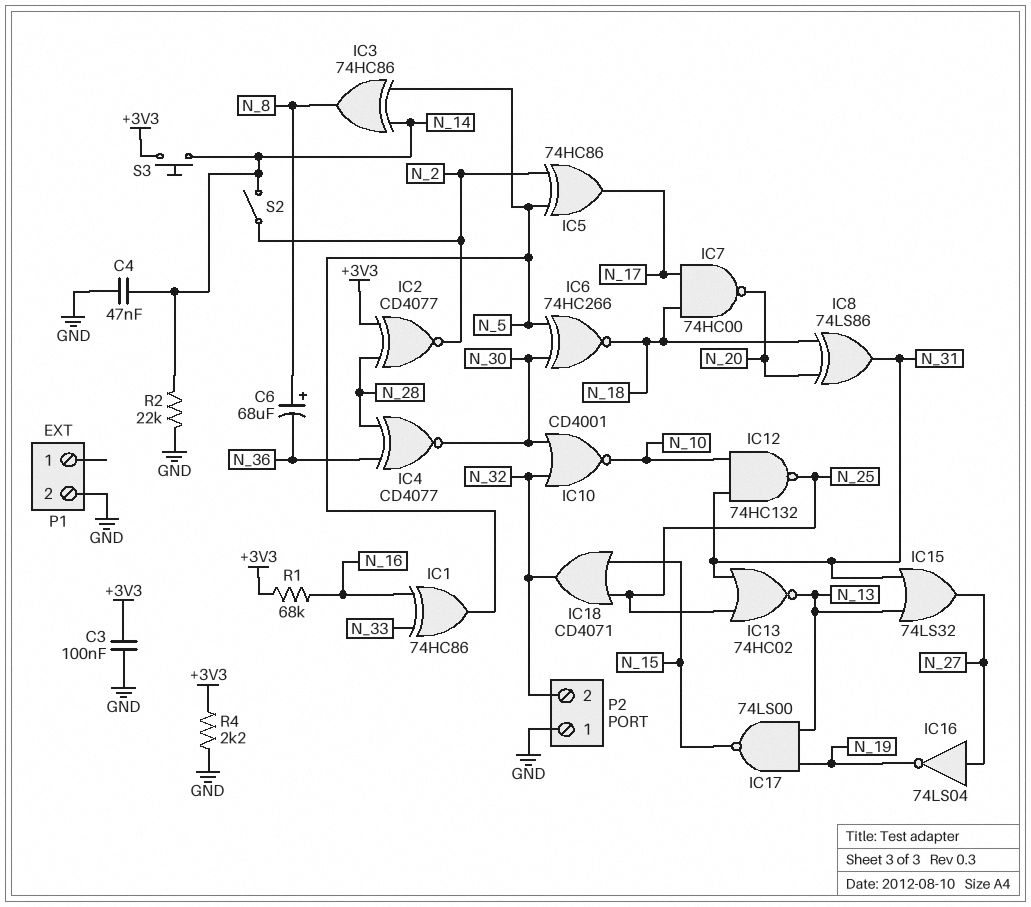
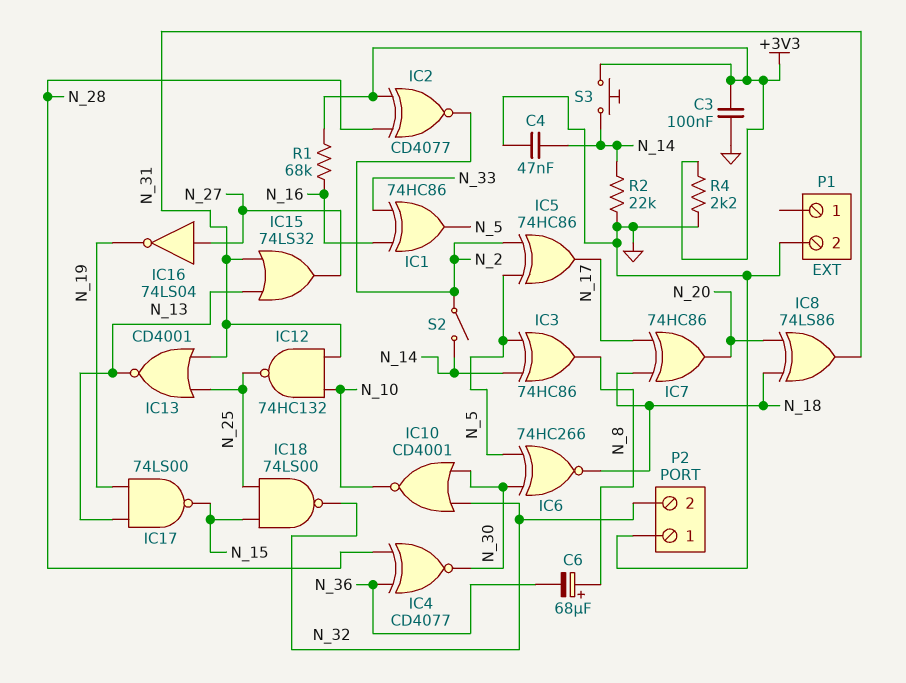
IC7: NAND 74HC00 (in N_17, in N_18, out N_20) -> XOR 74HC86 (in N_17, in N_18, out N_20)
IC13: NOR 74HC02 (in N_25, in N_31, out N_13) -> NOR CD4001 (in N_25, in N_31, out N_13)
IC18: OR CD4071 (in N_15, in N_25, out N_32) -> NAND 74LS00 (in N_15, in N_25, out N_32)

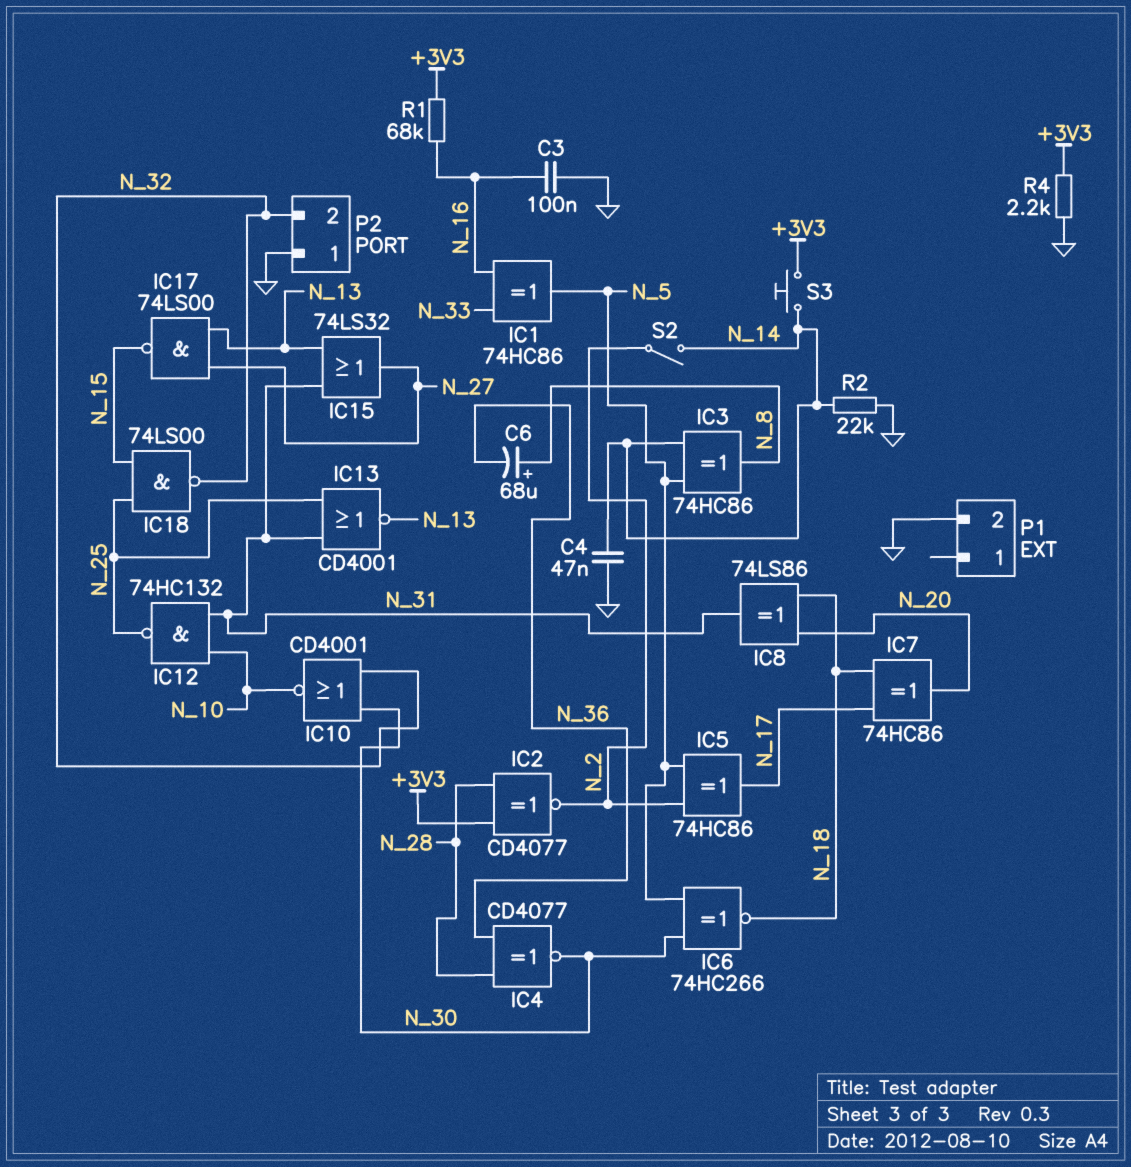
C3: 100nF (+3V3, GND) -> 100nF (GND, N_16)
IC16: NOT 74LS04 (in N_27, out N_19) -> none
IC17: NAND 74LS00 (in N_13, in N_19, out N_15) -> NAND 74LS00 (in N_13, in N_27, out N_15)

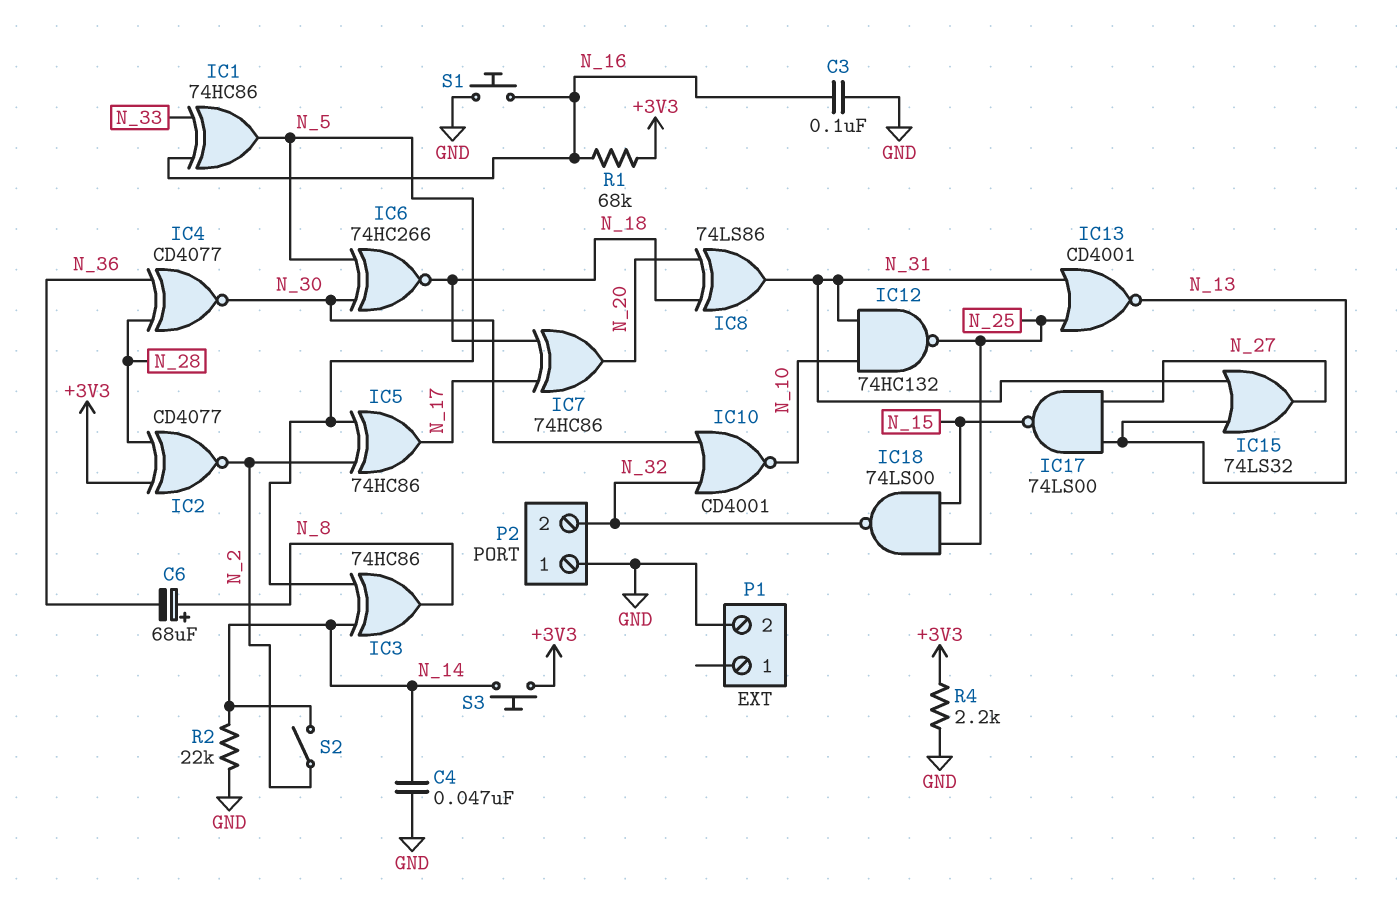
S1: none -> button (GND, N_16)

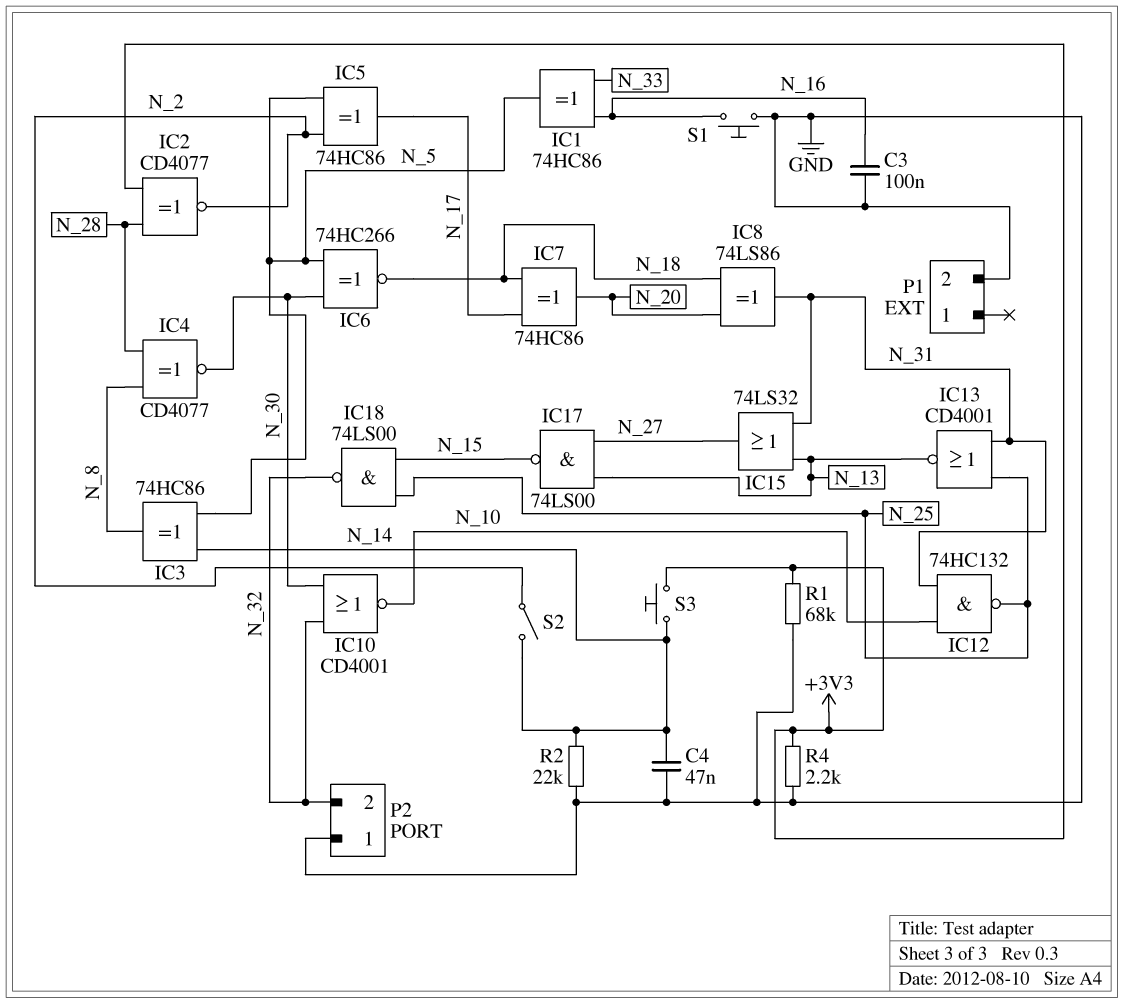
C6: 68uF (plus N_8, minus N_36) -> none
IC4: XNOR CD4077 (in N_28, in N_36, out N_30) -> XNOR CD4077 (in N_8, in N_28, out N_30)
R1: 68k (+3V3, N_16) -> 68k (+3V3, GND)

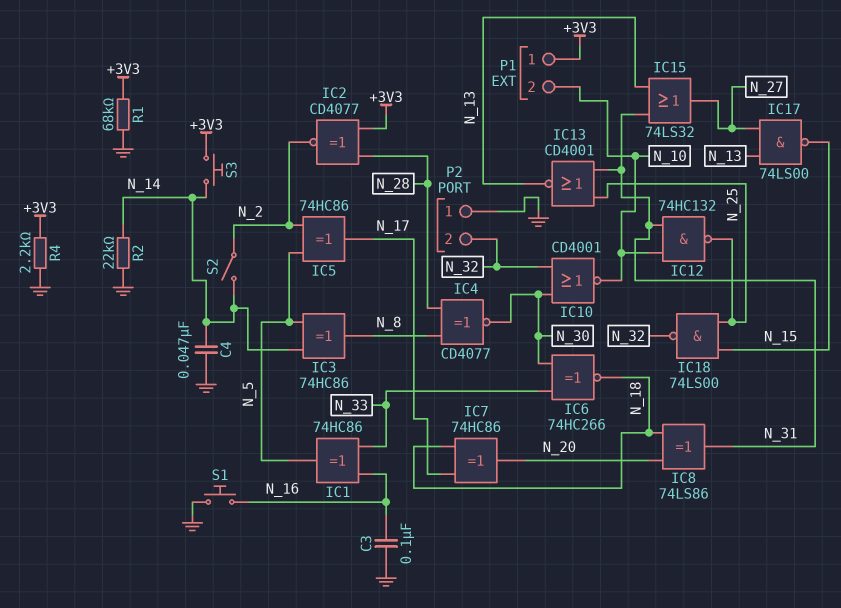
IC6: XNOR 74HC266 (in N_5, in N_30, out N_18) -> XNOR 74HC266 (in N_30, in N_33, out N_18)
P1 pin 1: none -> +3V3
P1 pin 2: GND -> N_10

